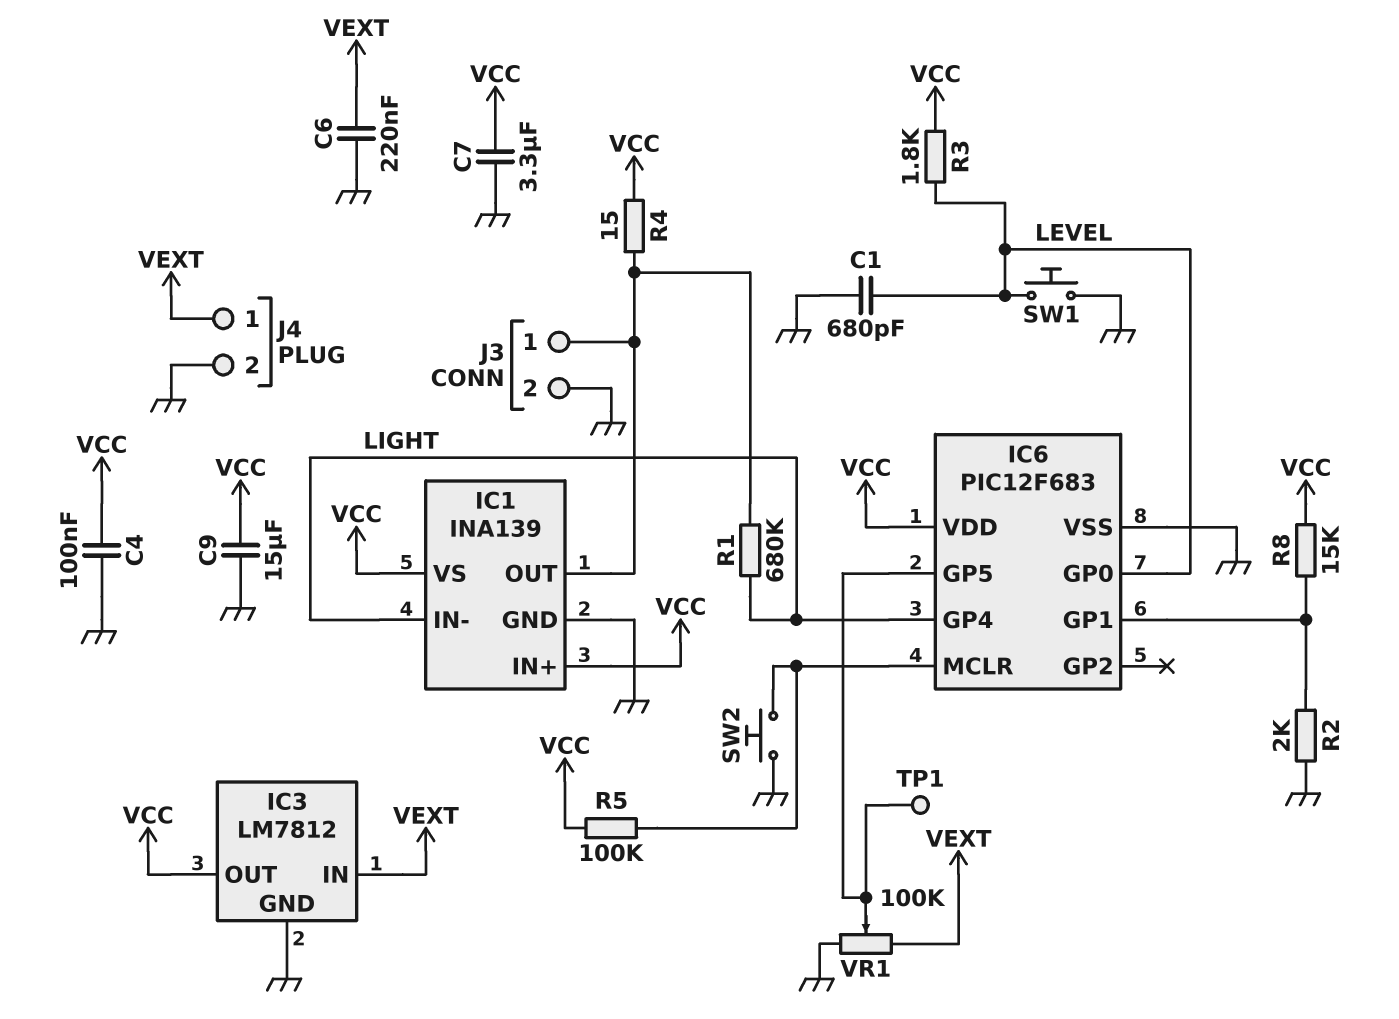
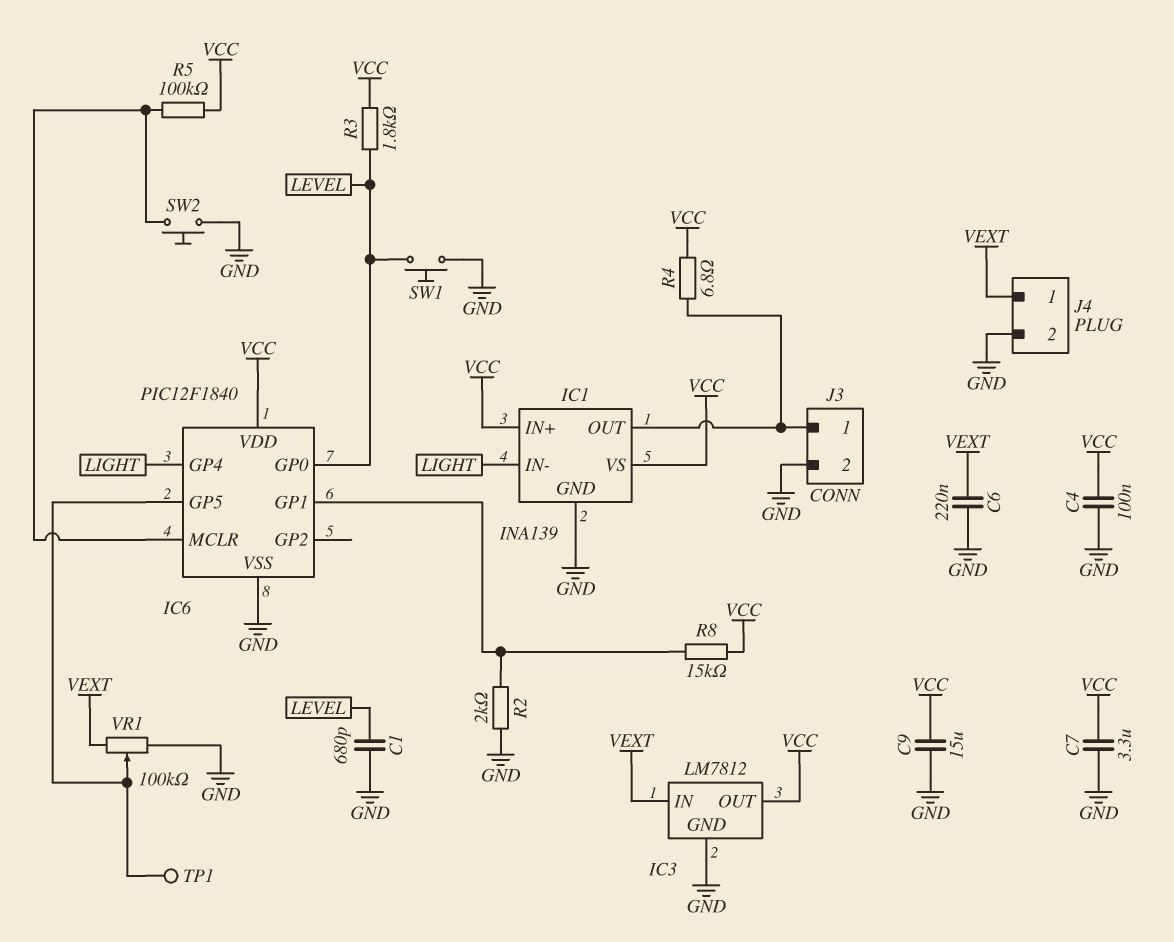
IC6: PIC12F683 -> PIC12F1840
R1: 680k (IC1/OUT, LIGHT) -> none
R4: 15 (IC1/OUT, VCC) -> 6.8 (IC1/OUT, VCC)

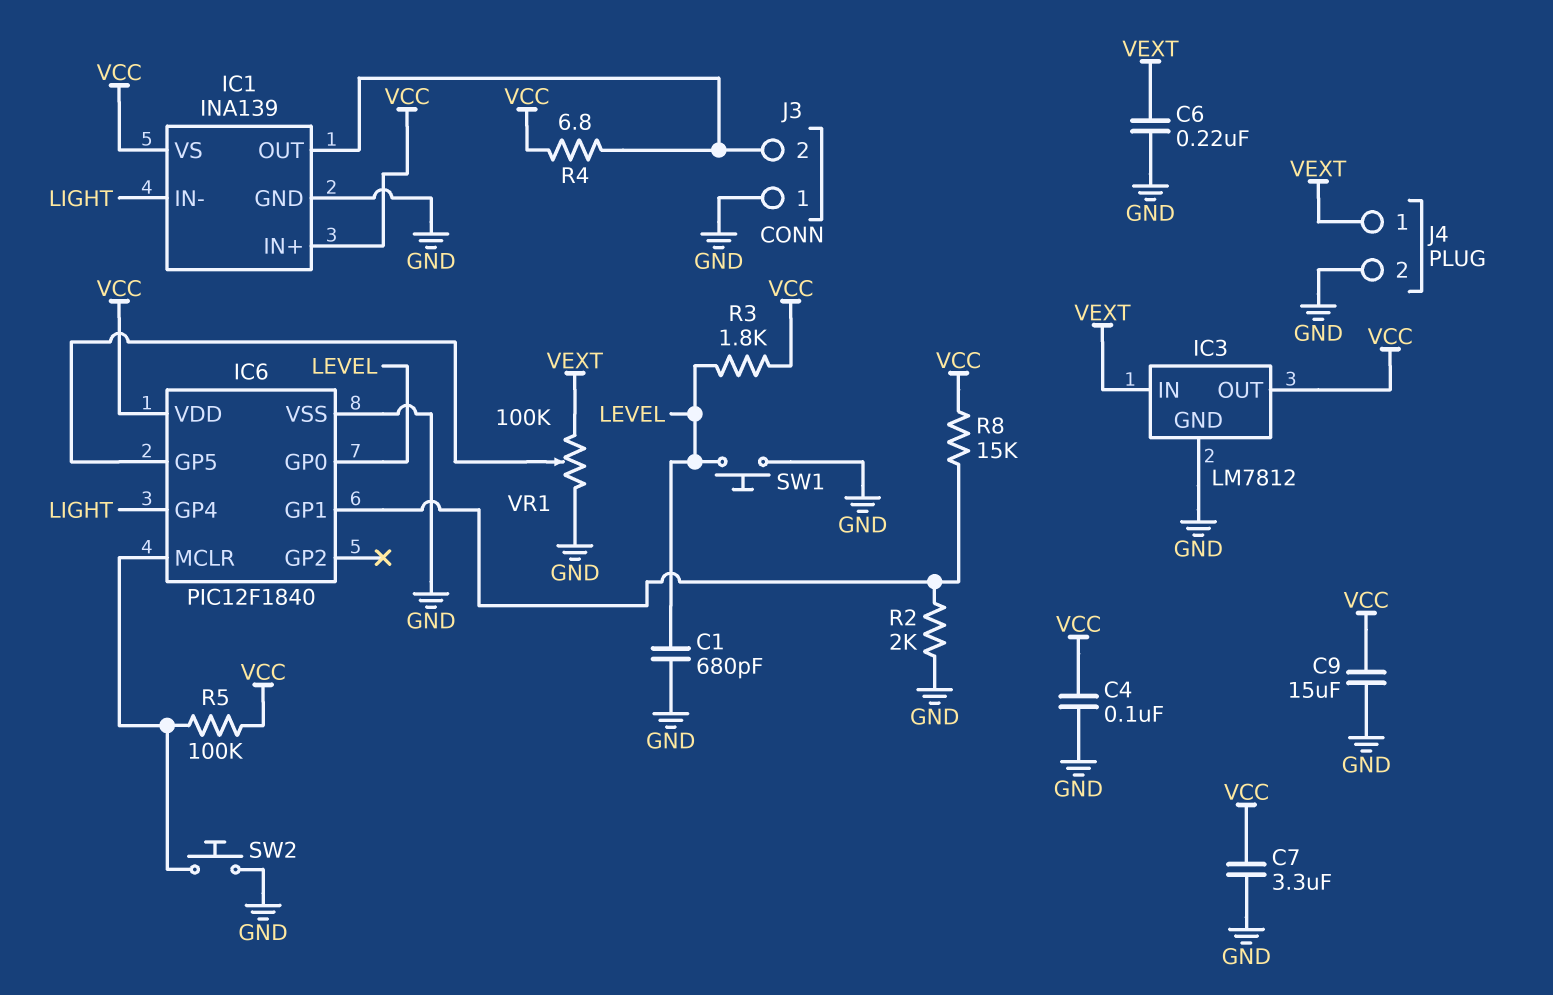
J3 pin 1: IC1/OUT -> GND
J3 pin 2: GND -> IC1/OUT
TP1: test point (IC6/GP5) -> none

